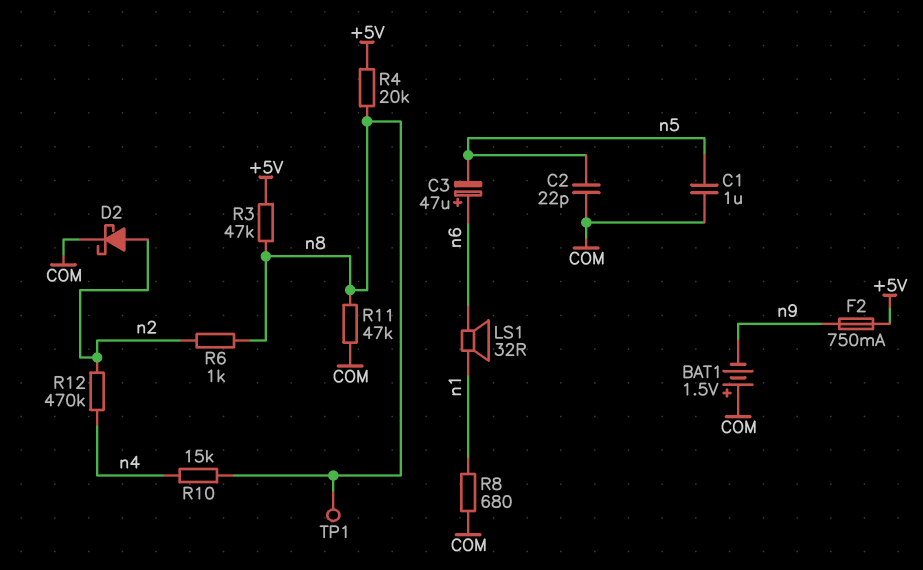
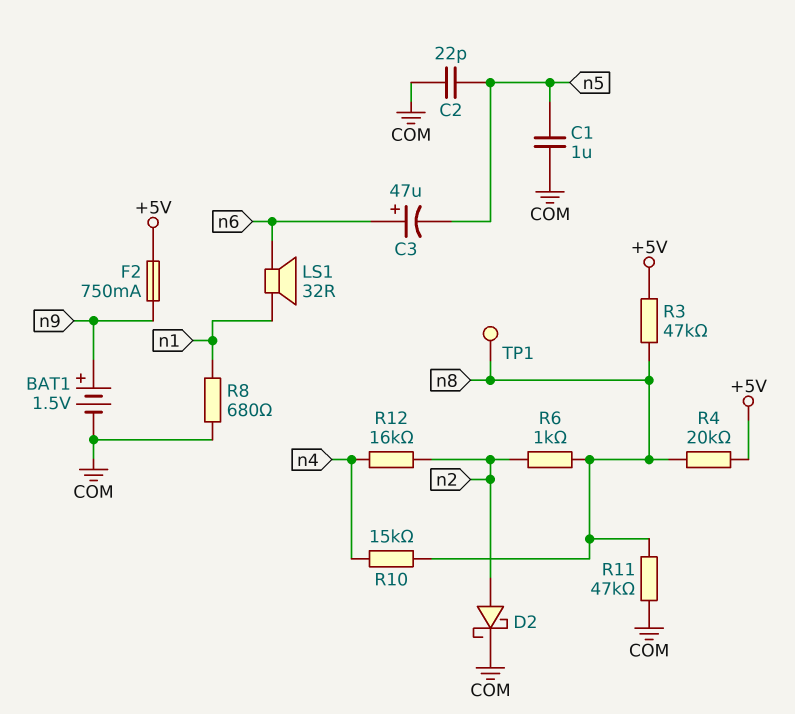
BAT1: 1.5V (plus COM, minus n9) -> 1.5V (plus n9, minus COM)
R12: 470k (n2, n4) -> 16k (n2, n4)

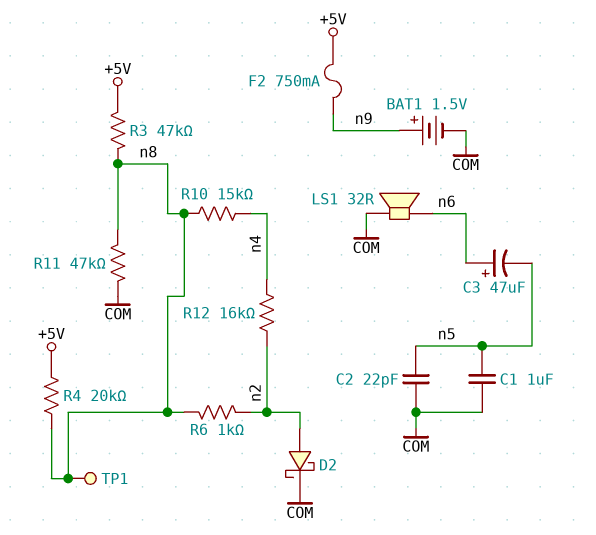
LS1: speaker 32R (n1, n6) -> speaker 32R (COM, n6)
R8: 680 (COM, n1) -> none

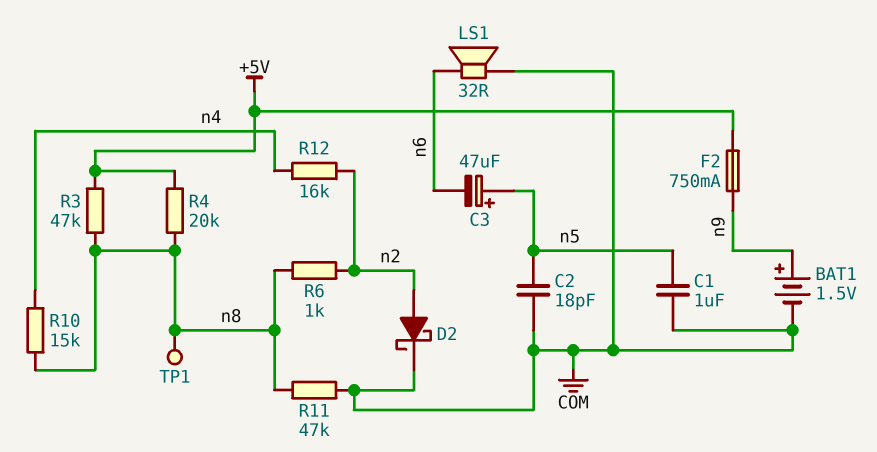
C2: 22pF (COM, n5) -> 18pF (COM, n5)
C3: 47uF (plus n6, minus n5) -> 47uF (plus n5, minus n6)

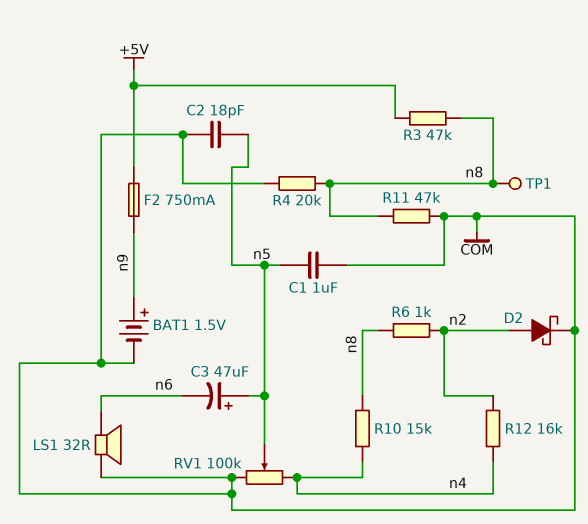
R4: 20k (+5V, n8) -> 20k (COM, n8)
RV1: none -> 100k (COM, n4, wiper n5)

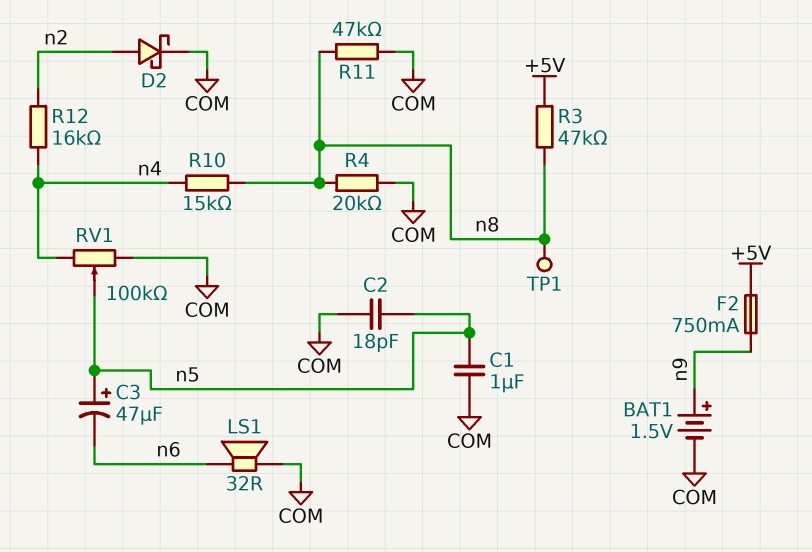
R6: 1k (n2, n8) -> none

